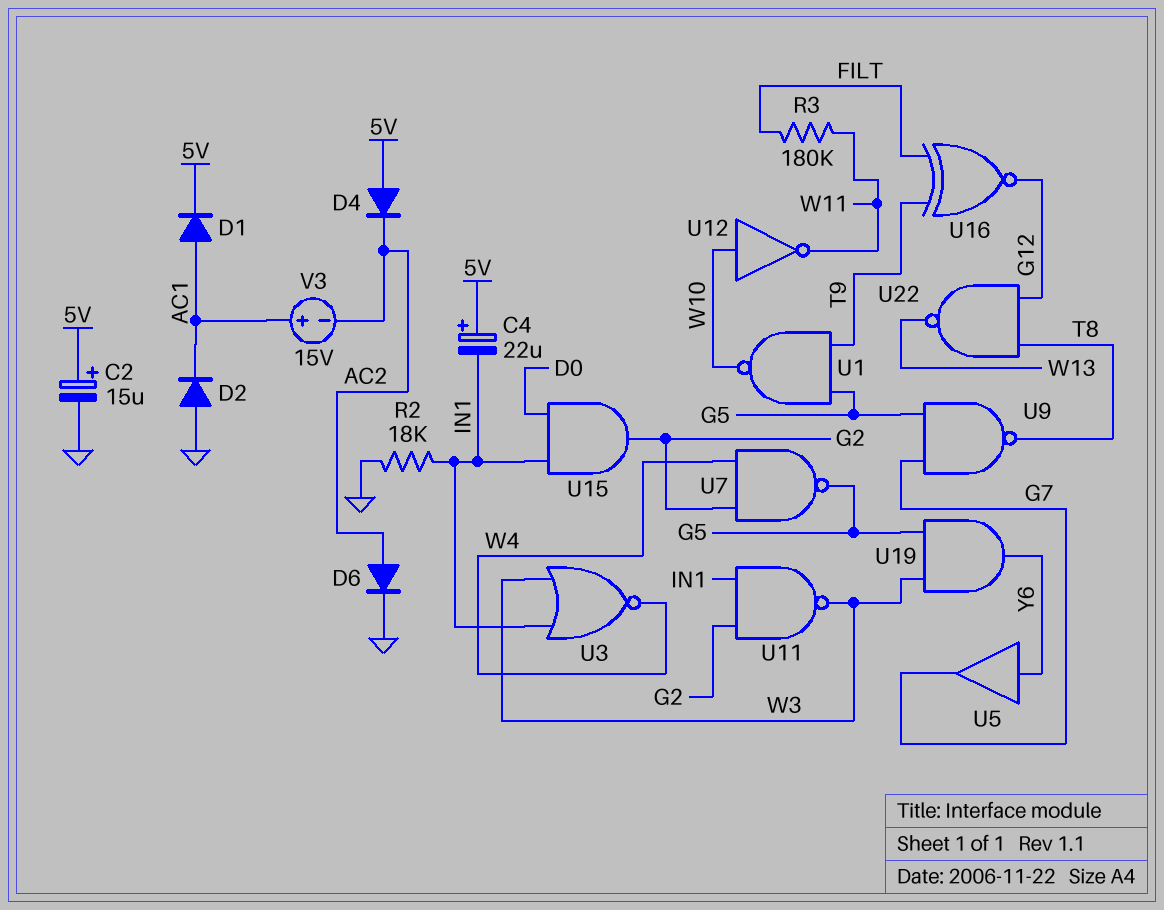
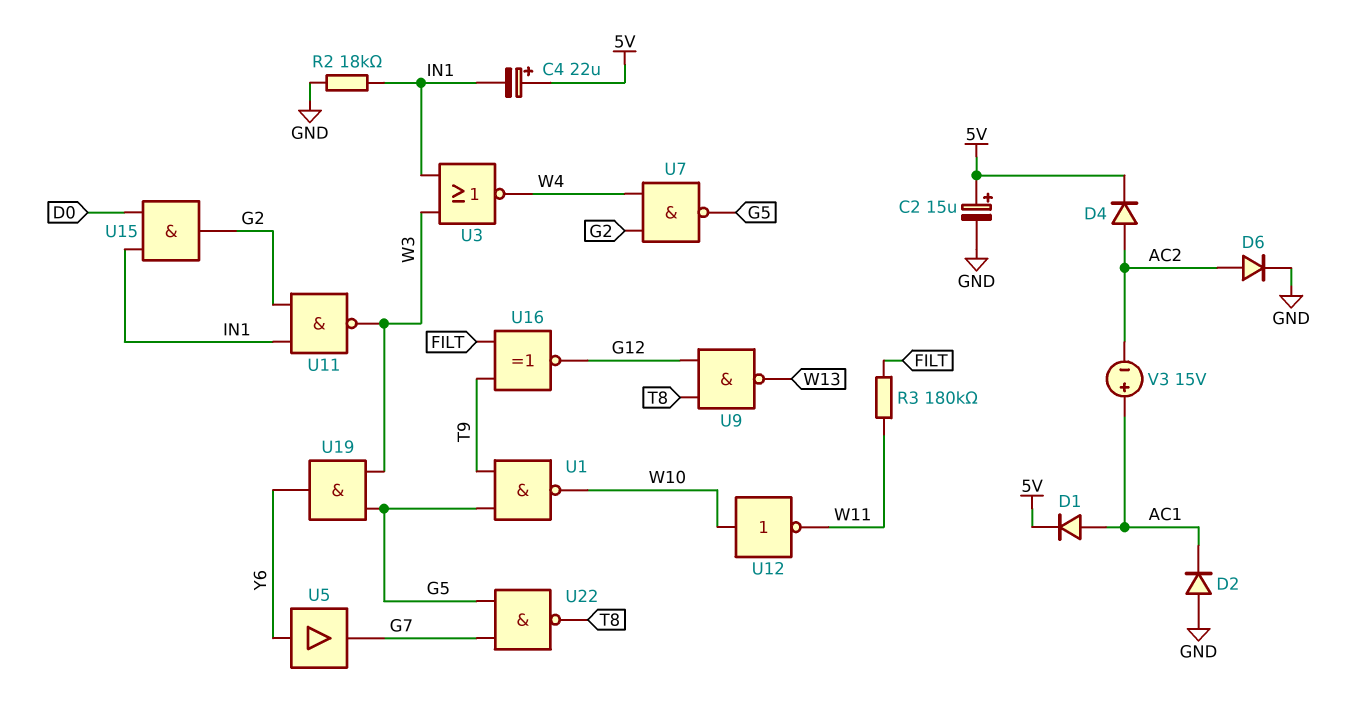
D4: diode (A 5V, K AC2) -> diode (A AC2, K 5V)
U9: NAND (in G5, in G7, out T8) -> NAND (in G12, in T8, out W13)
U22: NAND (in G12, in T8, out W13) -> NAND (in G5, in G7, out T8)

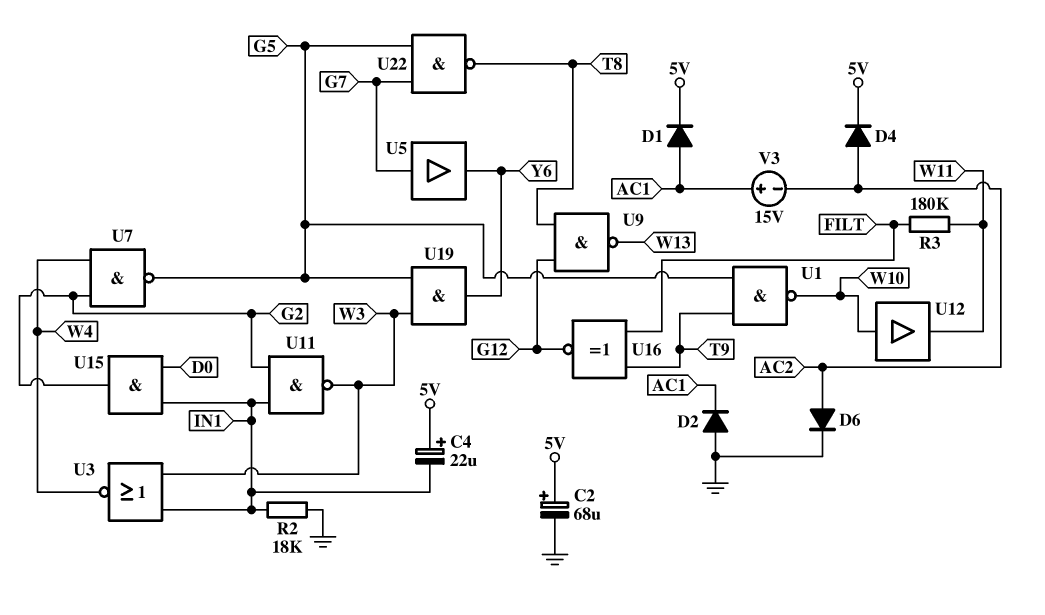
C2: 15uF (plus 5V, minus GND) -> 68uF (plus 5V, minus GND)
U5: buffer (in Y6, out G7) -> buffer (in G7, out Y6)
U12: NOT (in W10, out W11) -> buffer (in W10, out W11)

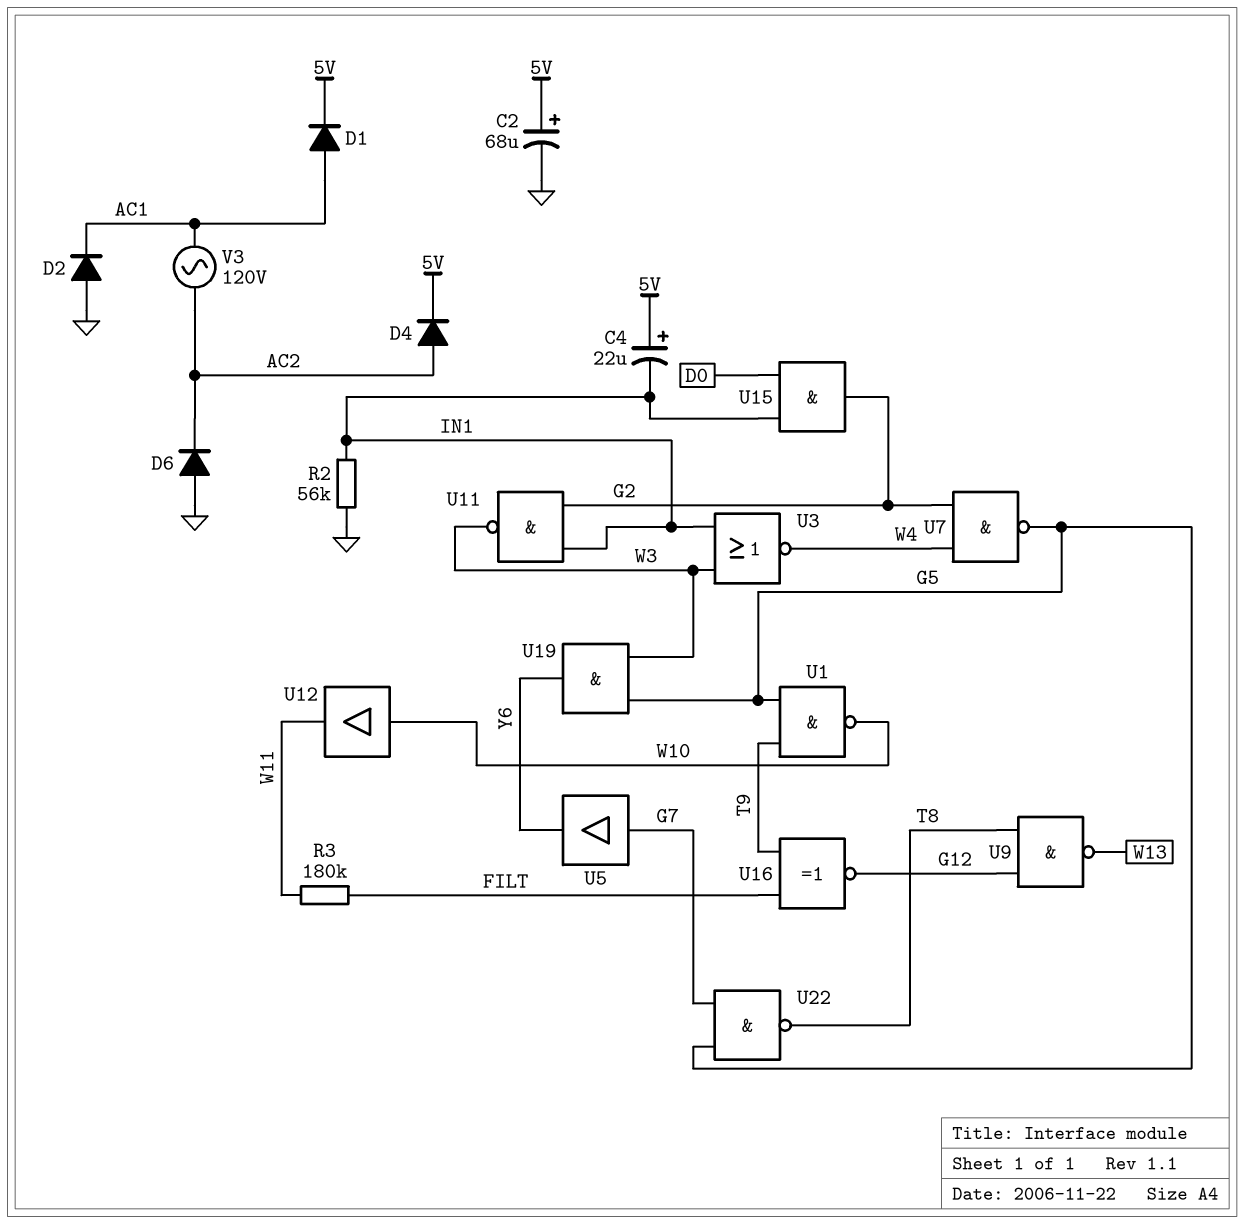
D6: diode (A AC2, K GND) -> diode (A GND, K AC2)
R2: 18k (GND, IN1) -> 56k (GND, IN1)
V3: 15V (plus AC1, minus AC2) -> AC 120V (AC1, AC2)

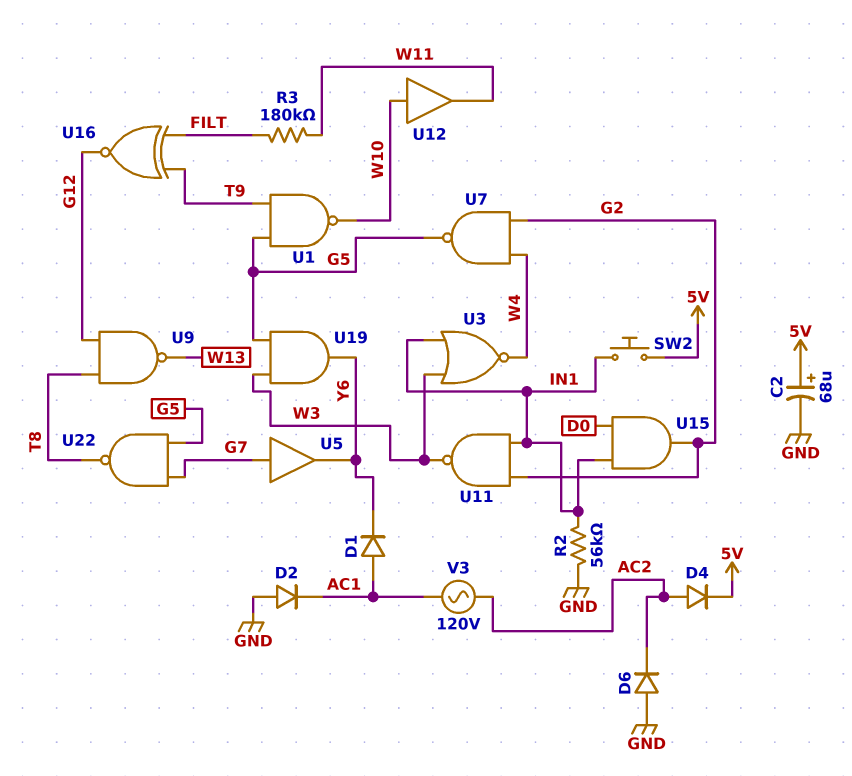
C4: 22uF (plus 5V, minus IN1) -> none
D1: diode (A AC1, K 5V) -> diode (A AC1, K Y6)
SW2: none -> button (5V, IN1)

